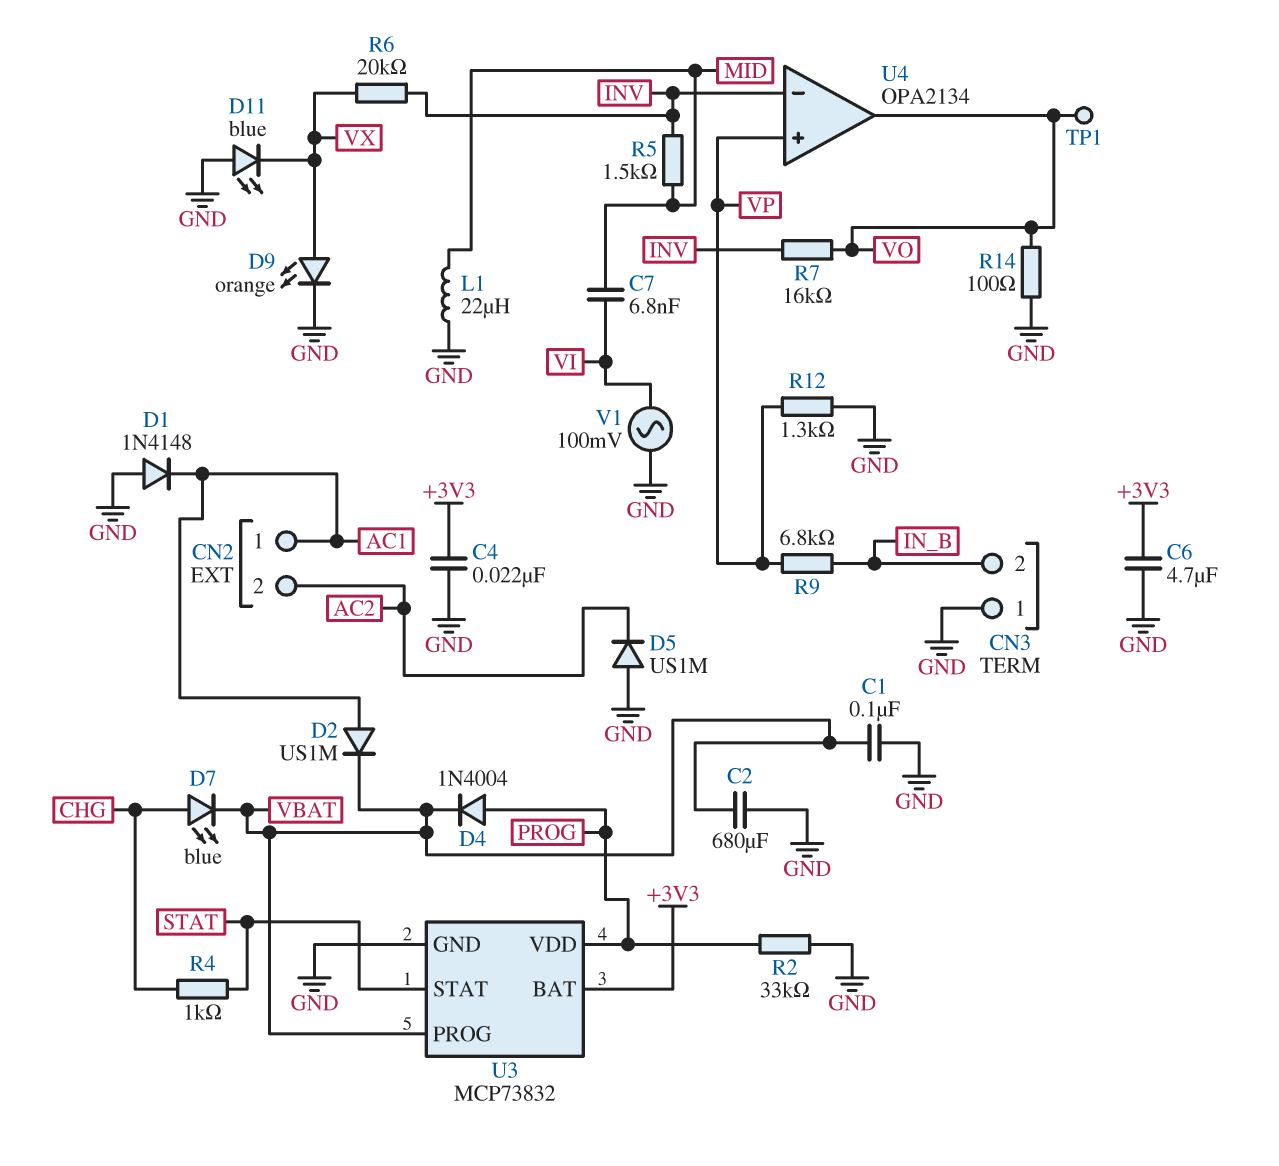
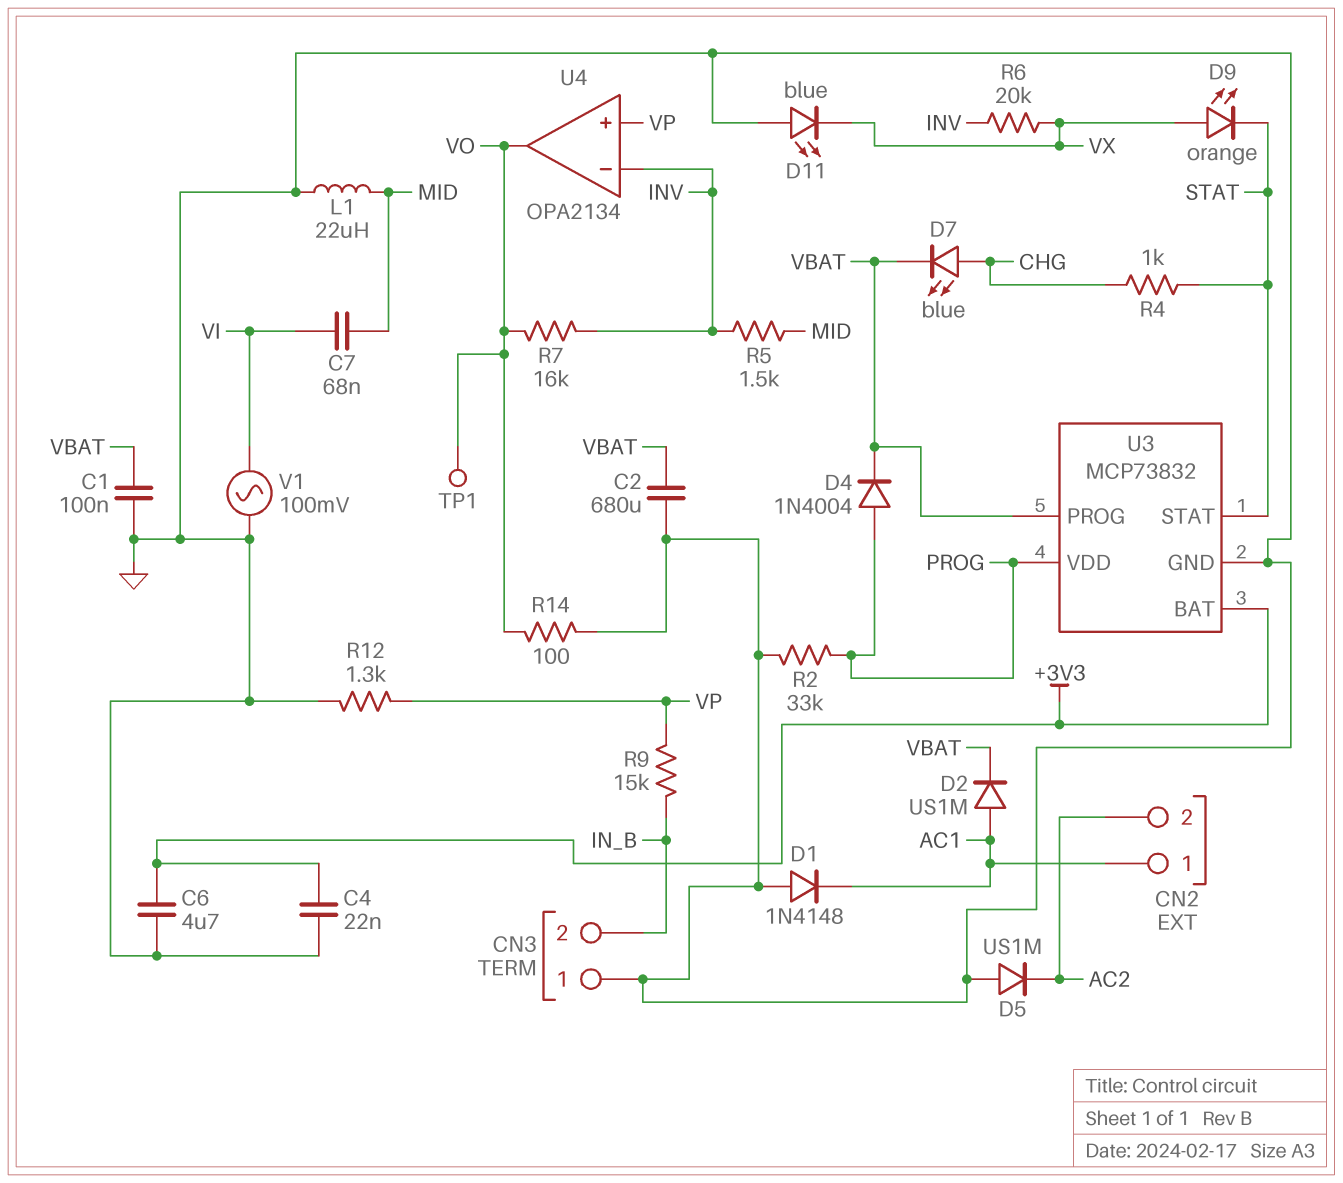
C7: 6.8nF (MID, VI) -> 68nF (MID, VI)
D9: LED orange (A VX, K GND) -> LED orange (A VX, K STAT)
R9: 6.8k (IN_B, VP) -> 15k (IN_B, VP)

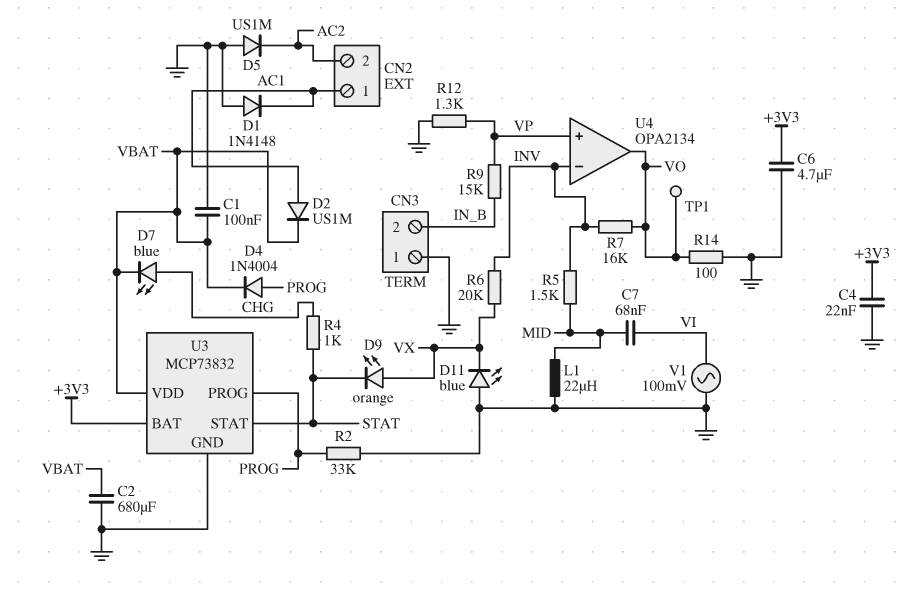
U3 pin PROG: VBAT -> PROG
U3 pin VDD: PROG -> VBAT

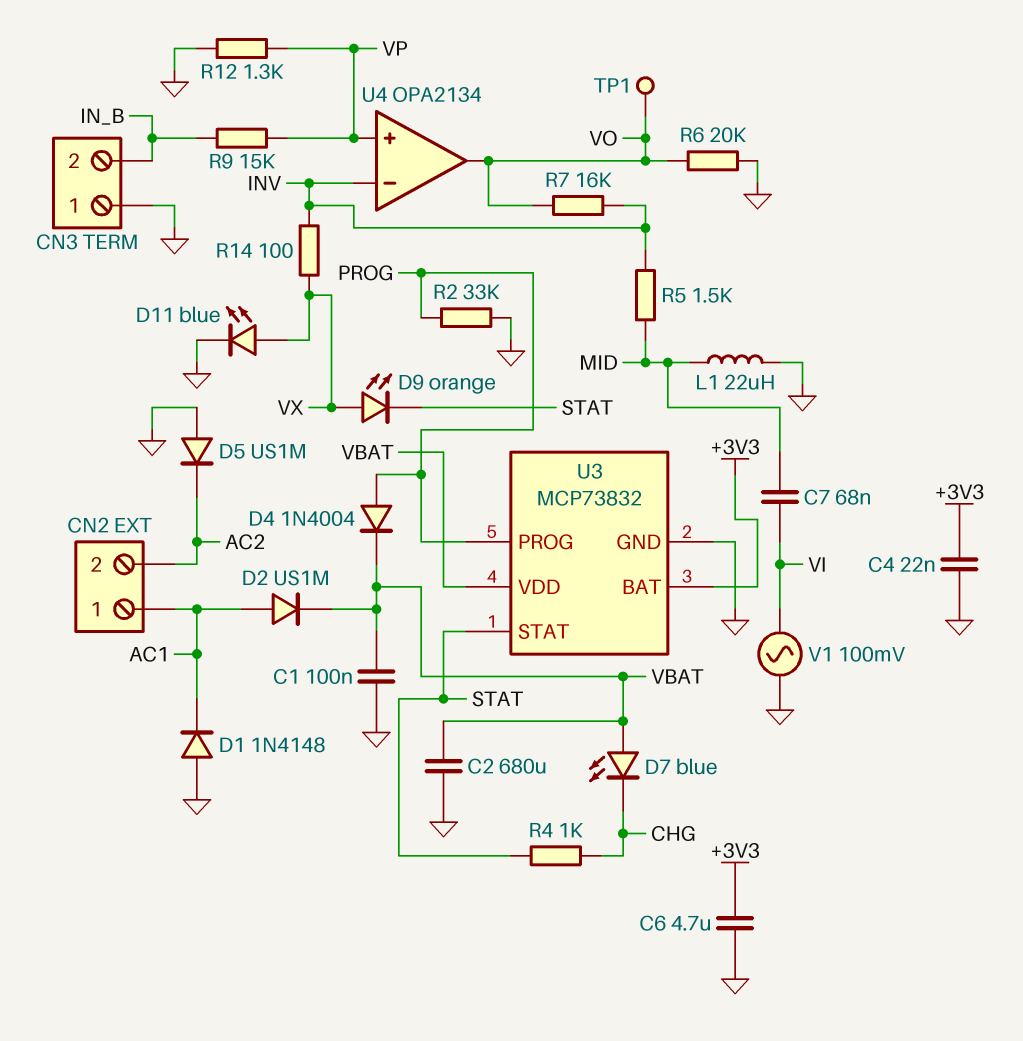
D7: LED blue (A CHG, K VBAT) -> LED blue (A VBAT, K CHG)
D11: LED blue (A GND, K VX) -> LED blue (A VX, K GND)
R6: 20k (INV, VX) -> 20k (GND, VO)
R14: 100 (GND, VO) -> 100 (INV, VX)

